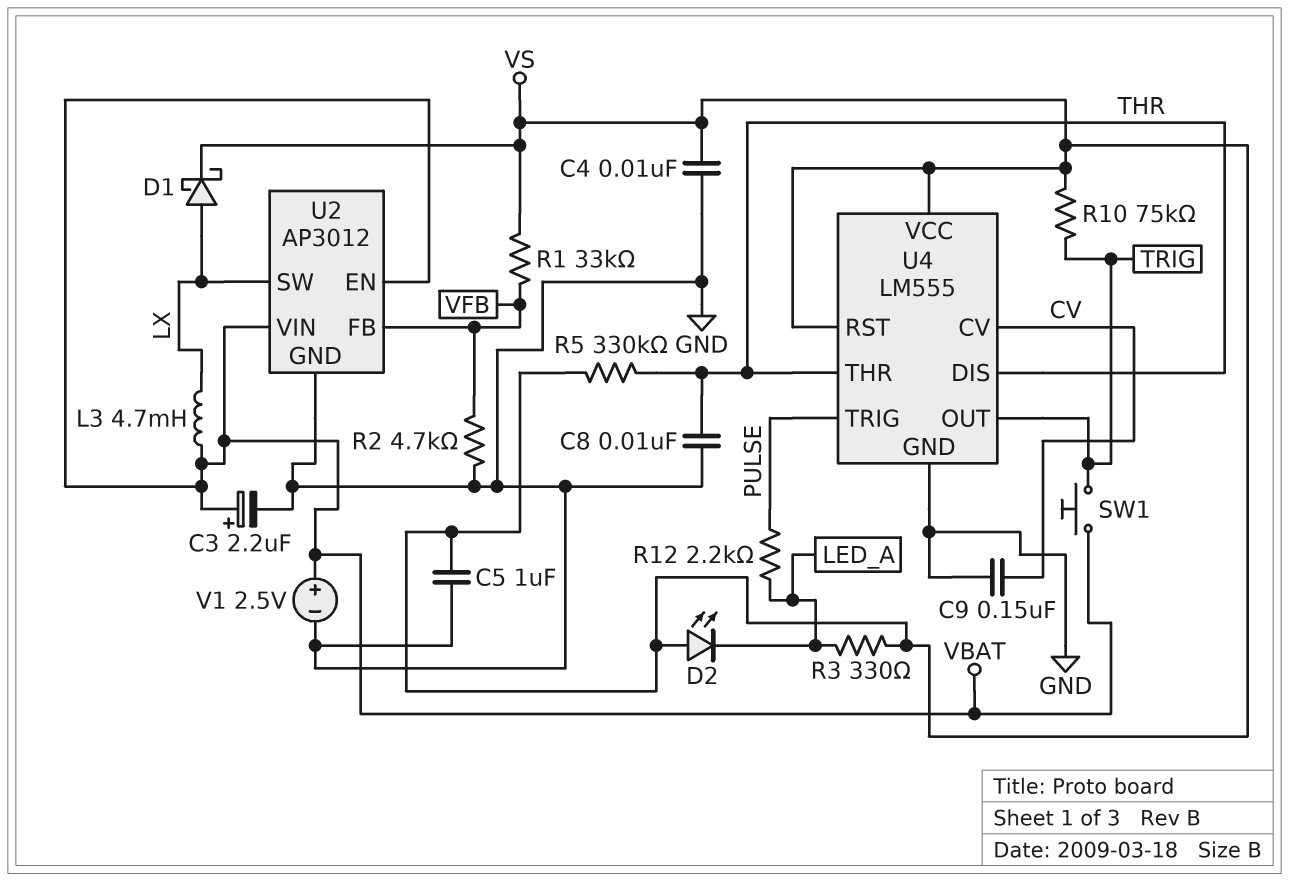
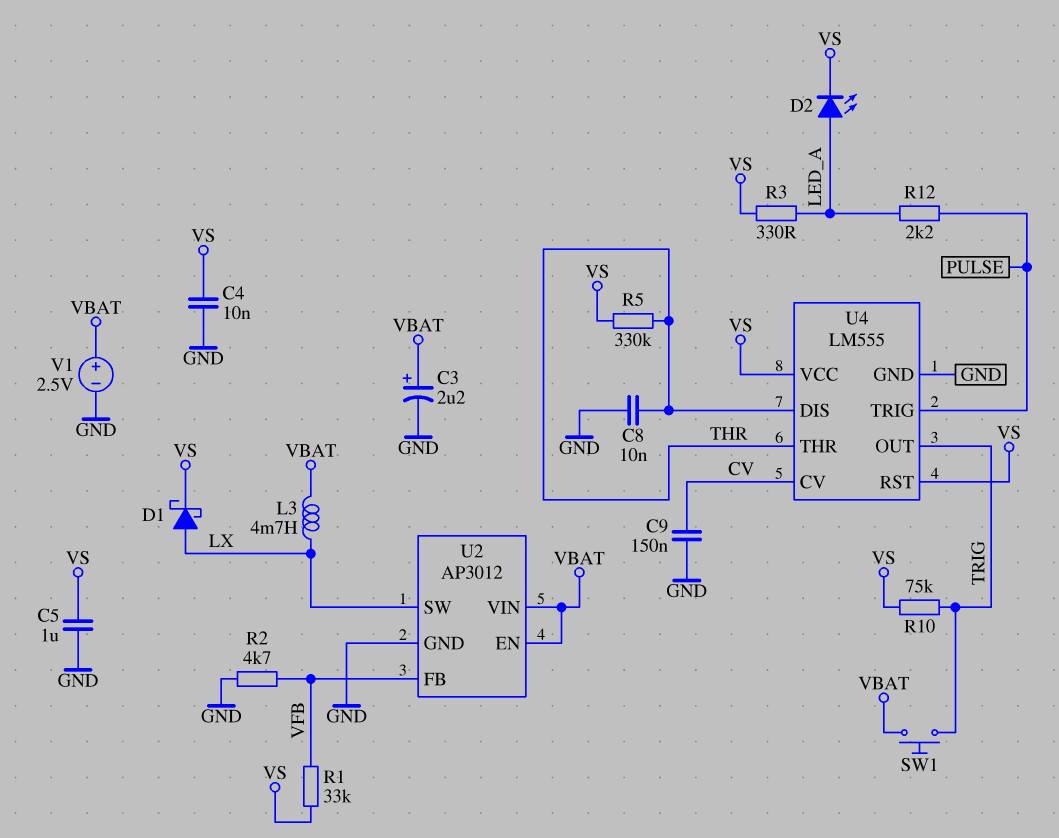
D2: LED (A VS, K LED_A) -> LED (A LED_A, K VS)

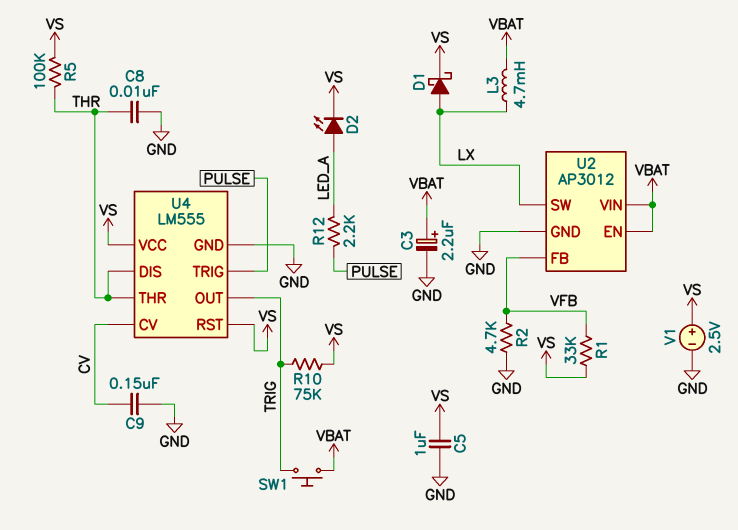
C4: 10nF (GND, VS) -> none
R3: 330 (LED_A, VS) -> none
R5: 330k (THR, VS) -> 100k (THR, VS)
V1: 2.5V (plus VBAT, minus GND) -> 2.5V (plus VS, minus GND)

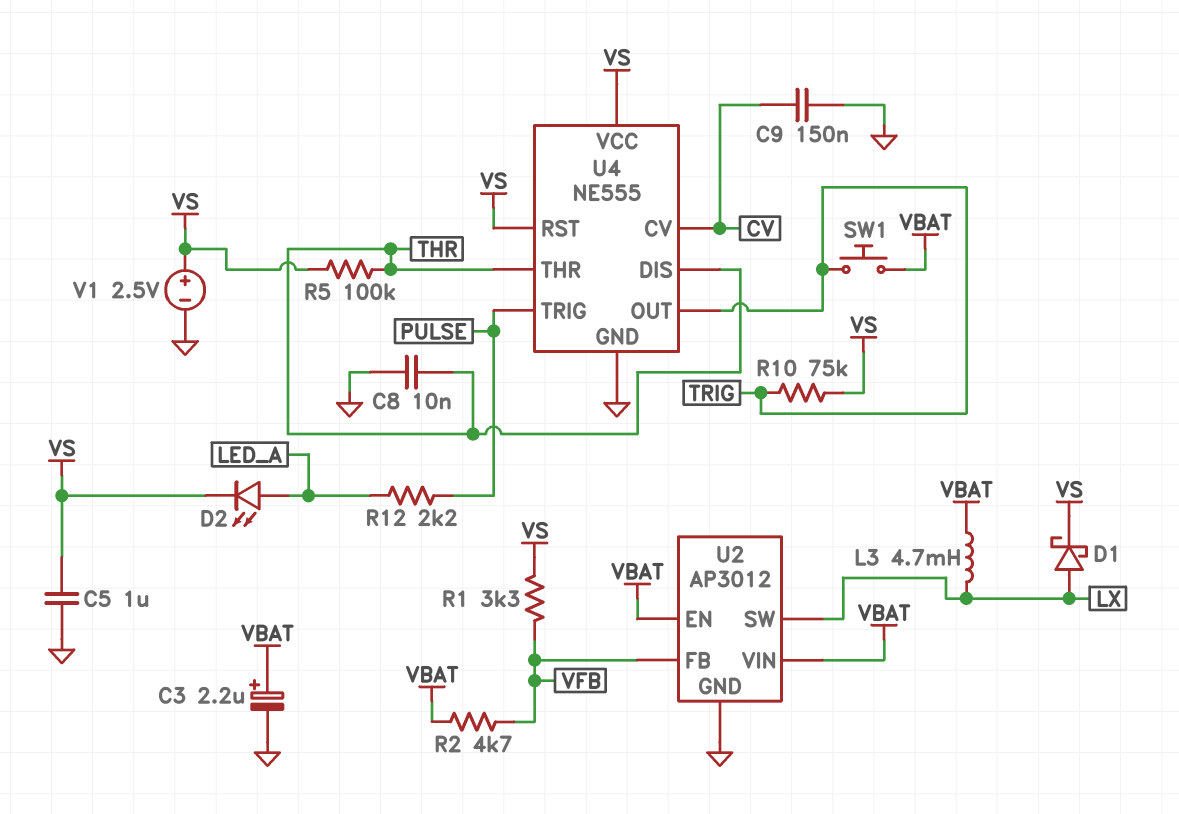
R1: 33k (VFB, VS) -> 3.3k (VFB, VS)
R2: 4.7k (GND, VFB) -> 4.7k (VBAT, VFB)
U4: LM555 -> NE555

